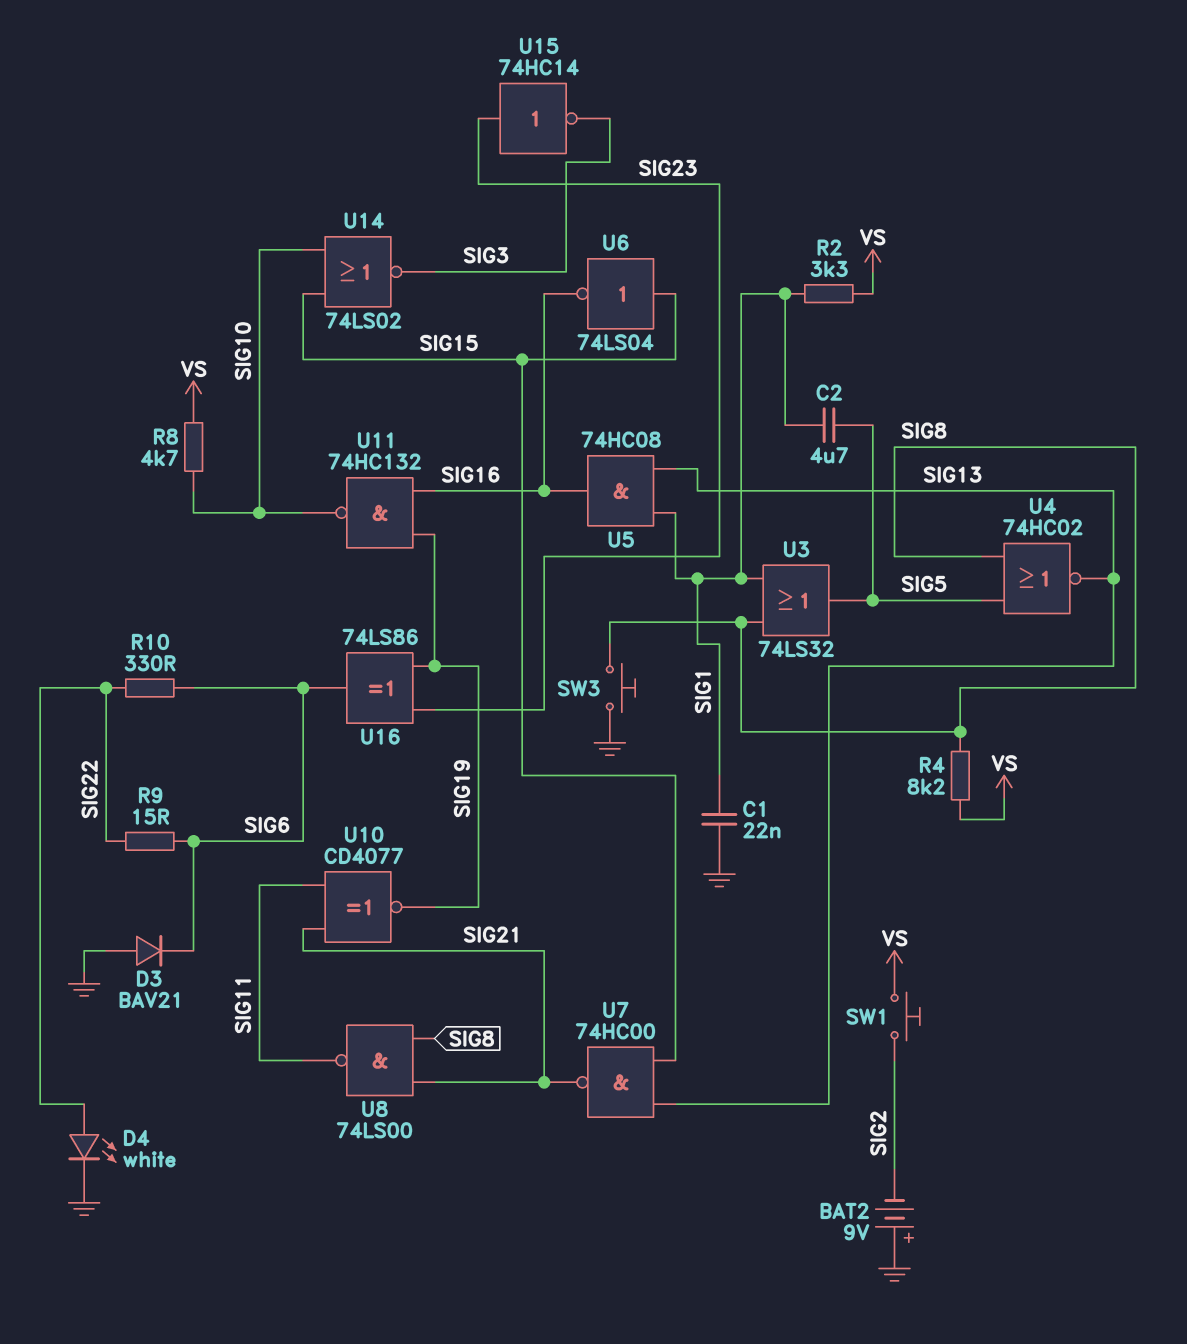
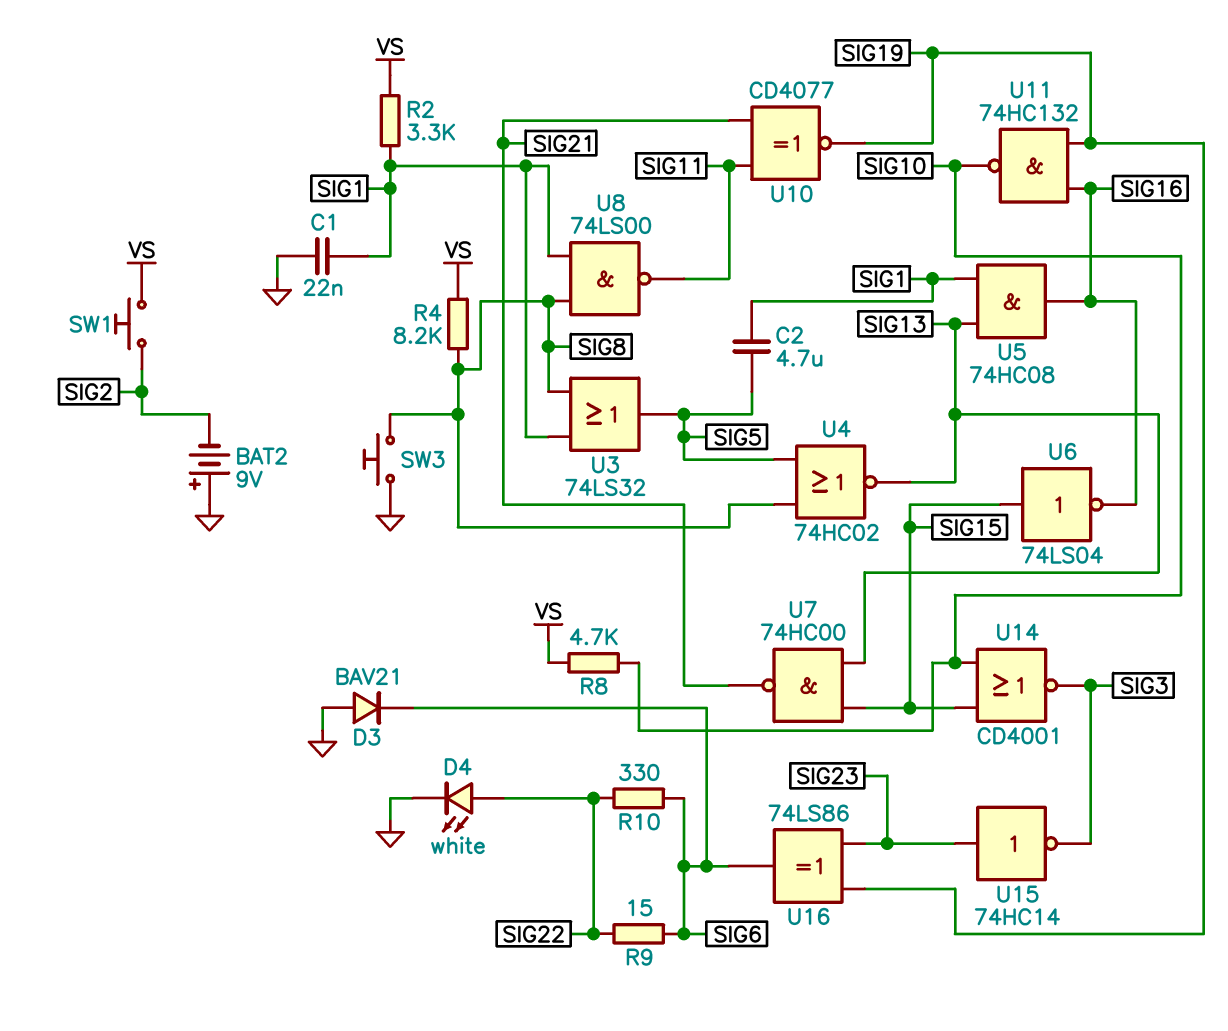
U8: NAND 74LS00 (in SIG8, in SIG21, out SIG11) -> NAND 74LS00 (in SIG1, in SIG8, out SIG11)
U14: NOR 74LS02 (in SIG10, in SIG15, out SIG3) -> NOR CD4001 (in SIG10, in SIG15, out SIG3)

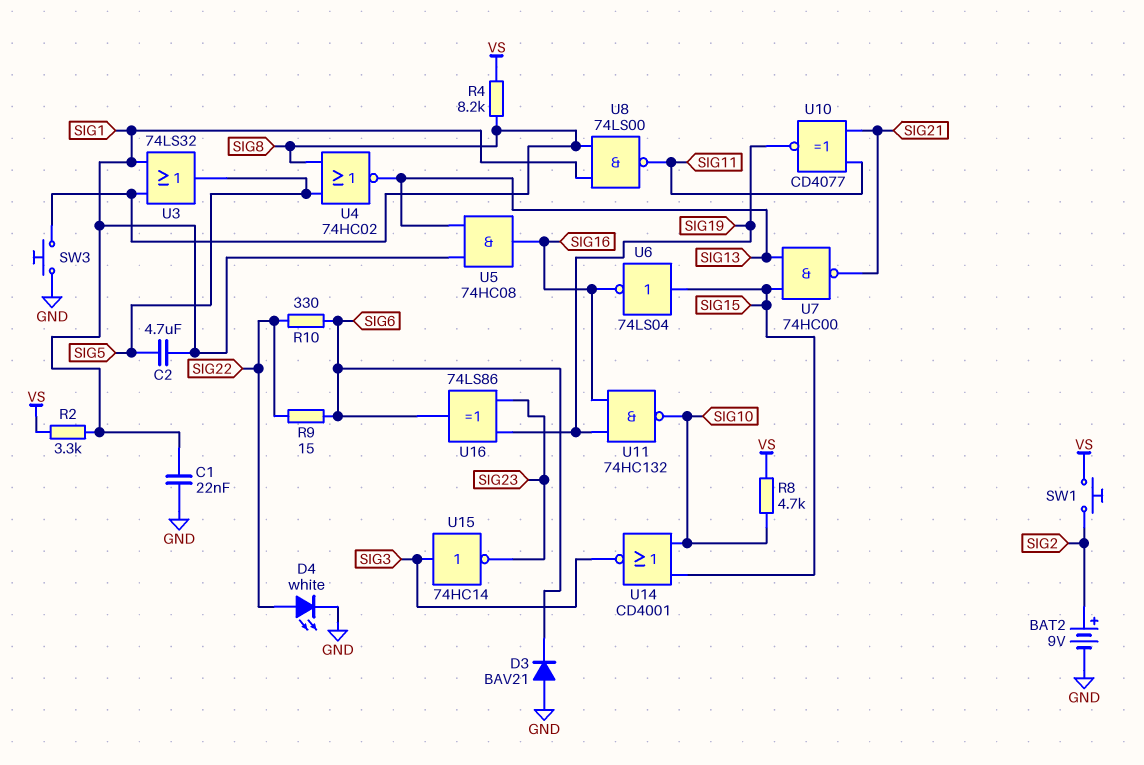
BAT2: 9V (plus GND, minus SIG2) -> 9V (plus SIG2, minus GND)
U15: NOT 74HC14 (in SIG23, out SIG3) -> NOT 74HC14 (in SIG3, out SIG23)

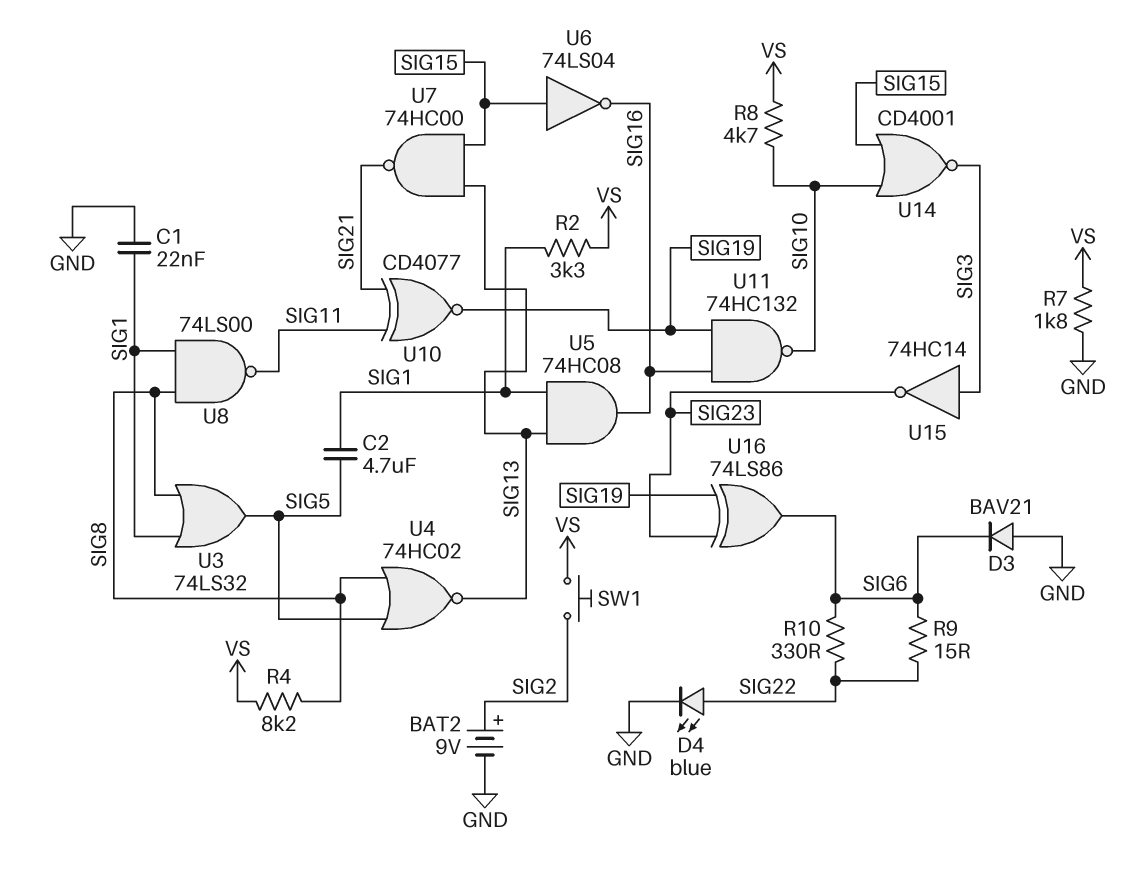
D4: LED white (A SIG22, K GND) -> LED blue (A SIG22, K GND)
R7: none -> 1.8k (GND, VS)
SW3: button (GND, SIG8) -> none

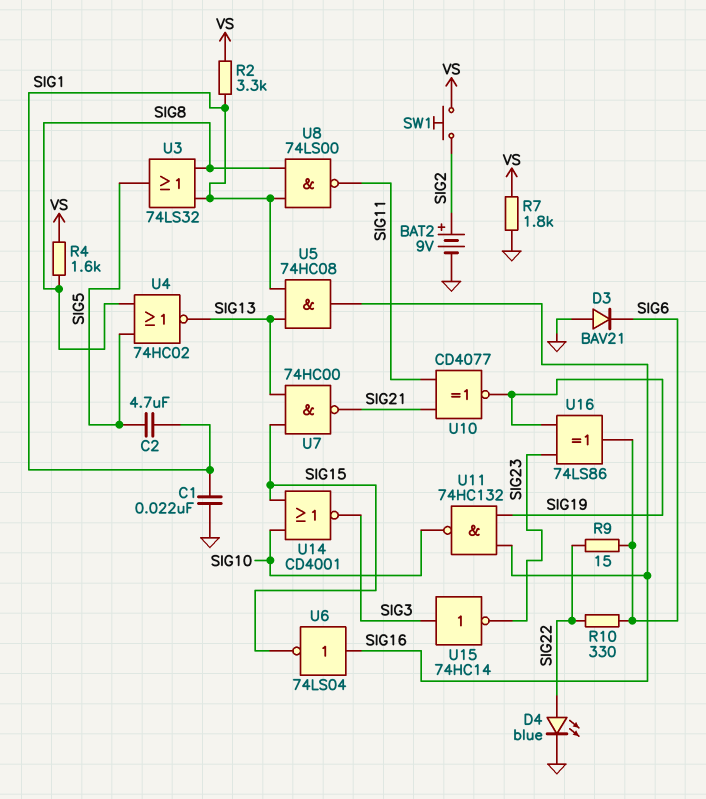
R4: 8.2k (SIG8, VS) -> 1.6k (SIG8, VS)
R8: 4.7k (SIG10, VS) -> none
U6: NOT 74LS04 (in SIG15, out SIG16) -> NOT 74LS04 (in SIG16, out SIG15)

